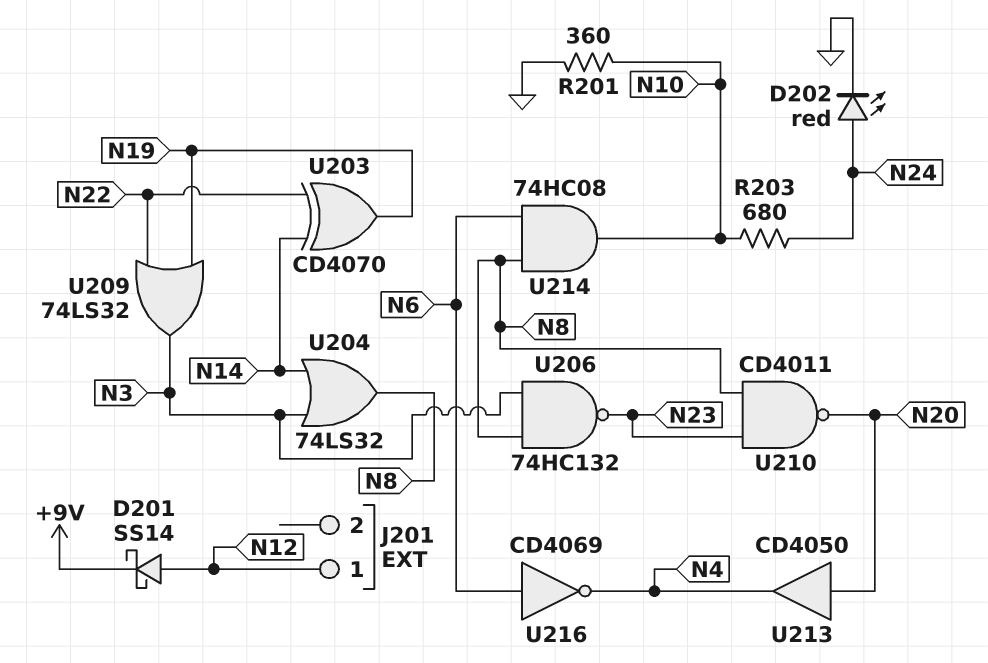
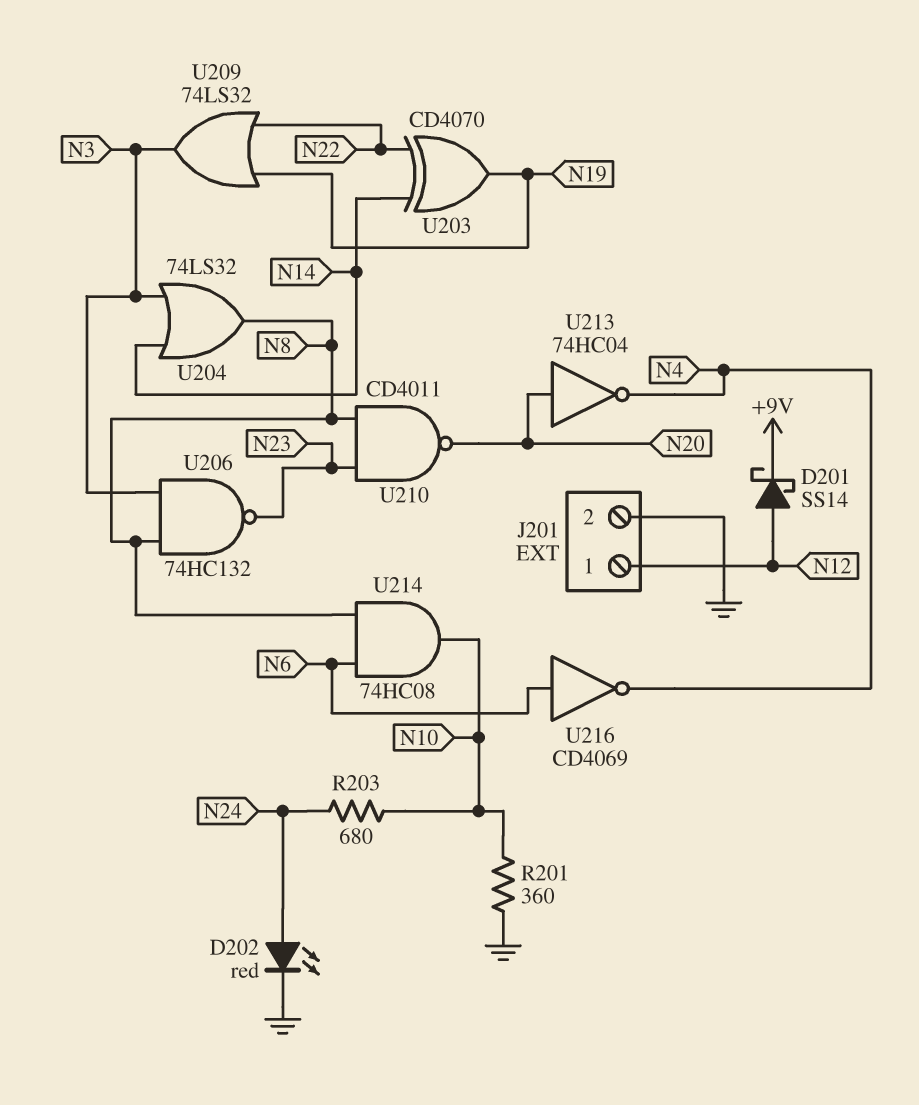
J201 pin 2: none -> GND
U213: buffer CD4050 (in N20, out N4) -> NOT 74HC04 (in N20, out N4)

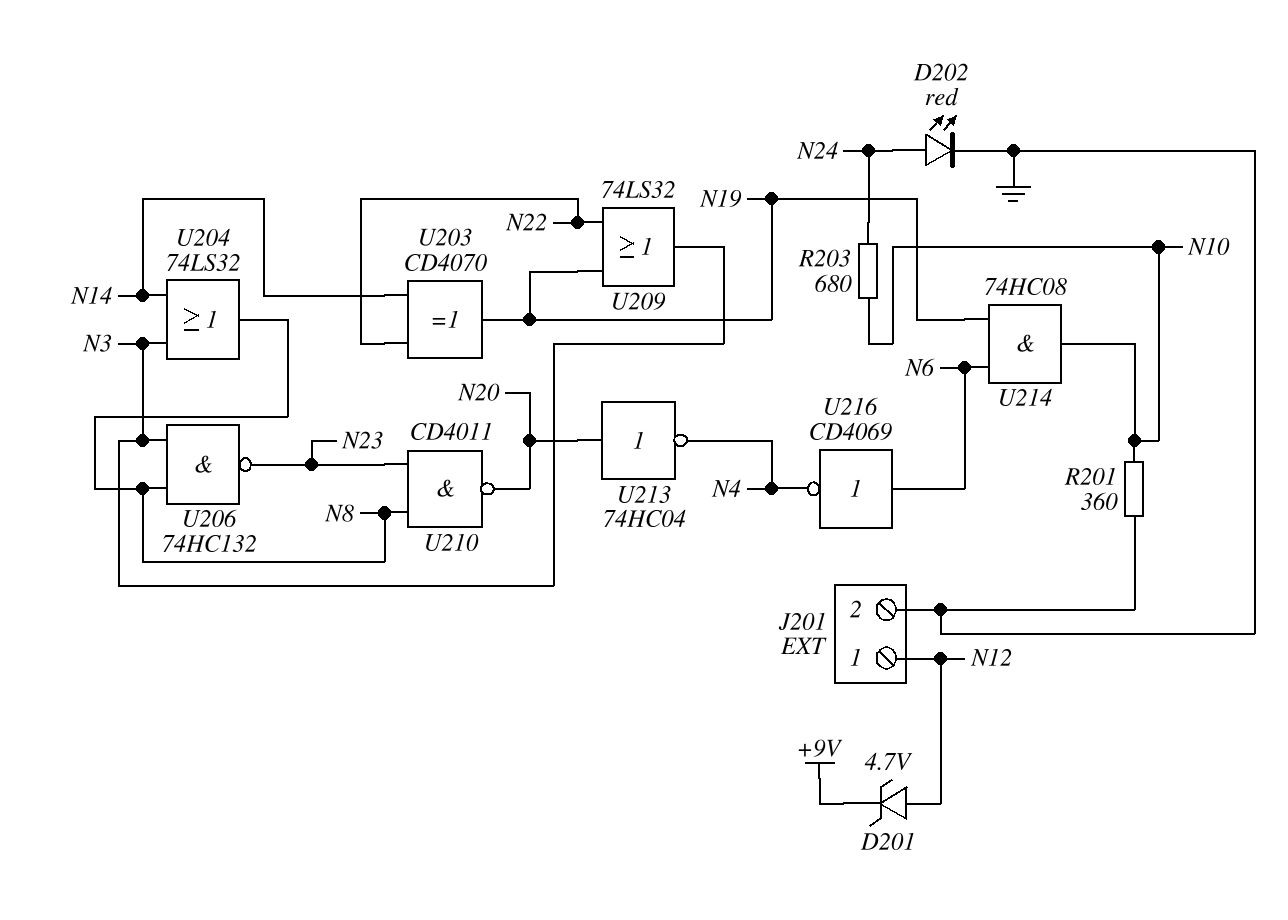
D201: schottky SS14 (A N12, K +9V) -> zener 4.7V (A N12, K +9V)
U214: AND 74HC08 (in N6, in N8, out N10) -> AND 74HC08 (in N6, in N19, out N10)

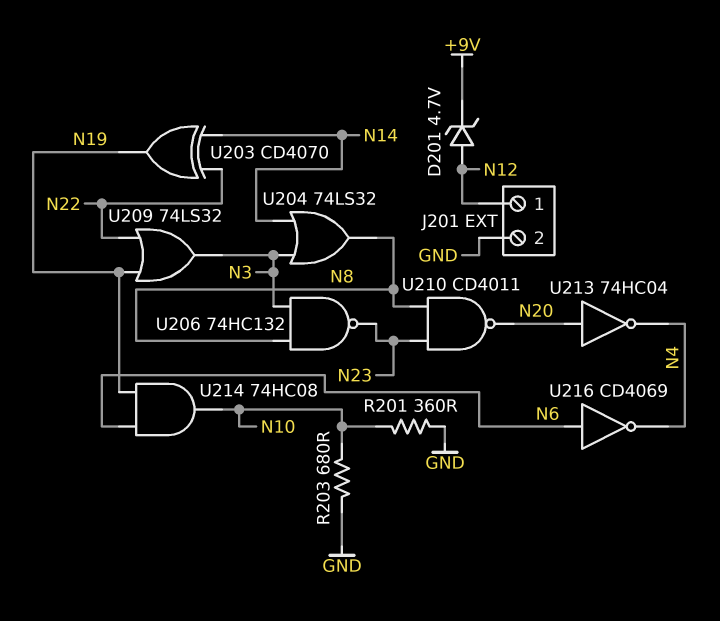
D202: LED red (A N24, K GND) -> none
R203: 680 (N10, N24) -> 680 (GND, N10)

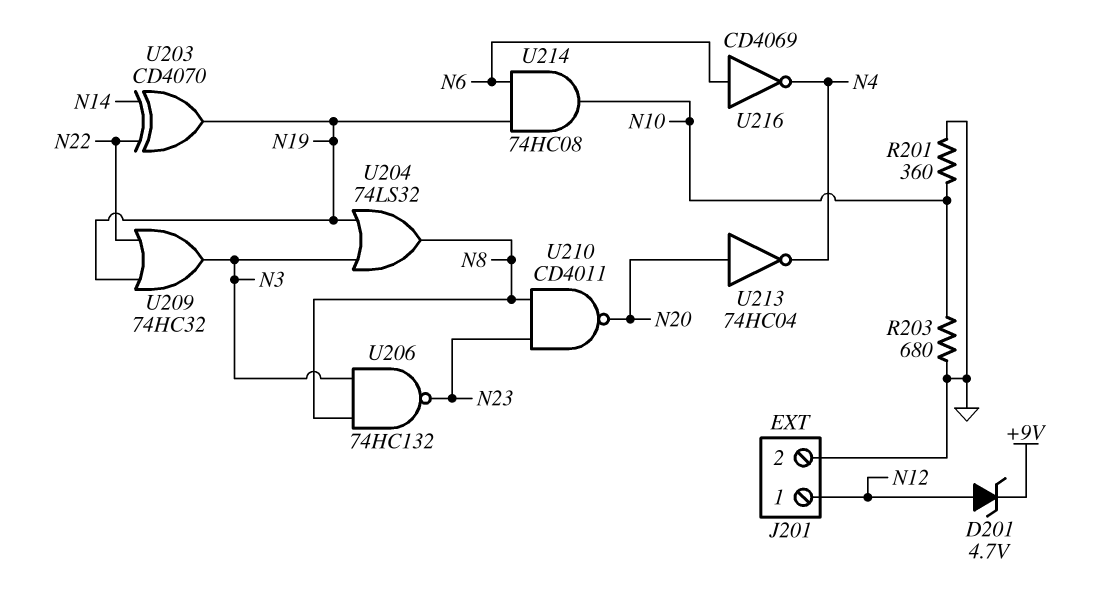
U204: OR 74LS32 (in N3, in N14, out N8) -> OR 74LS32 (in N3, in N19, out N8)
U209: OR 74LS32 (in N19, in N22, out N3) -> OR 74HC32 (in N19, in N22, out N3)

